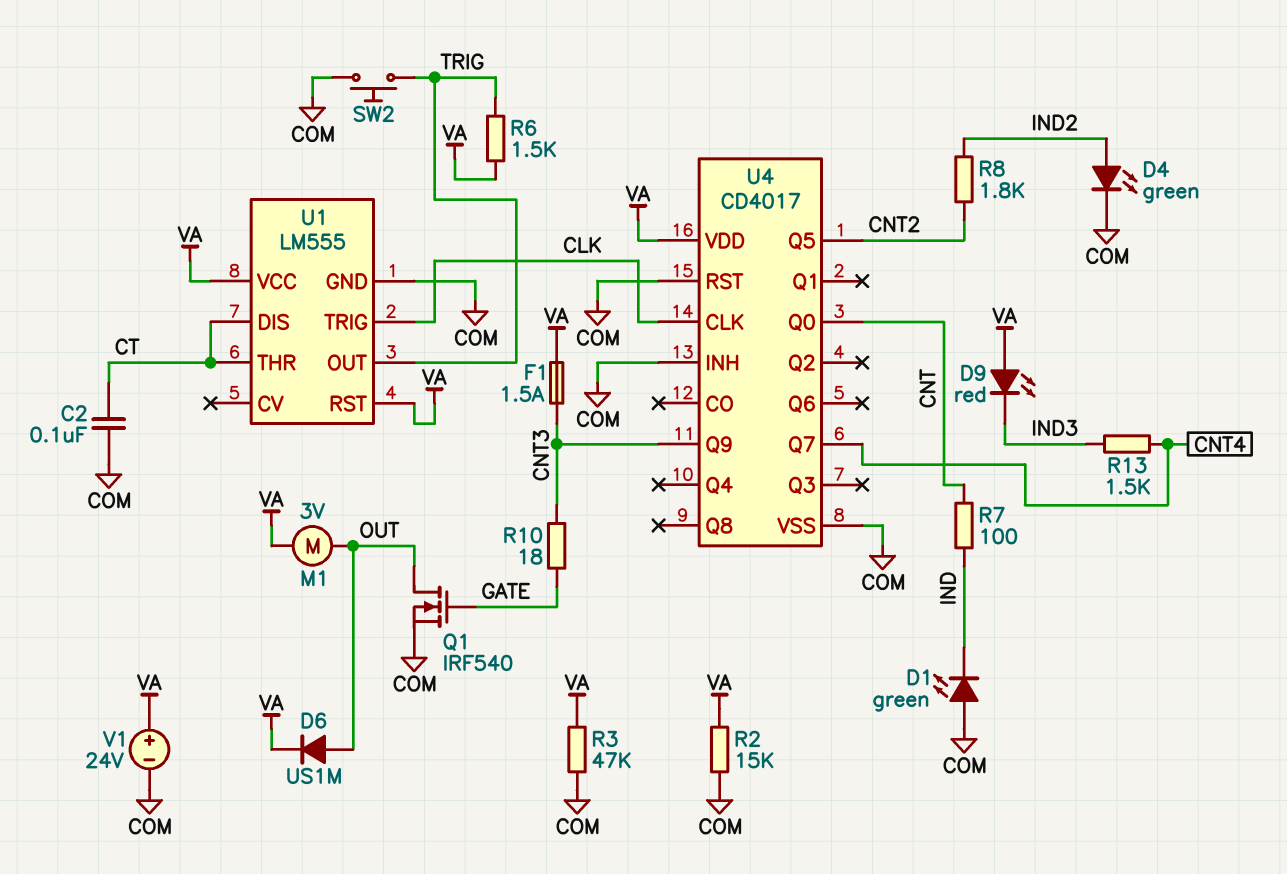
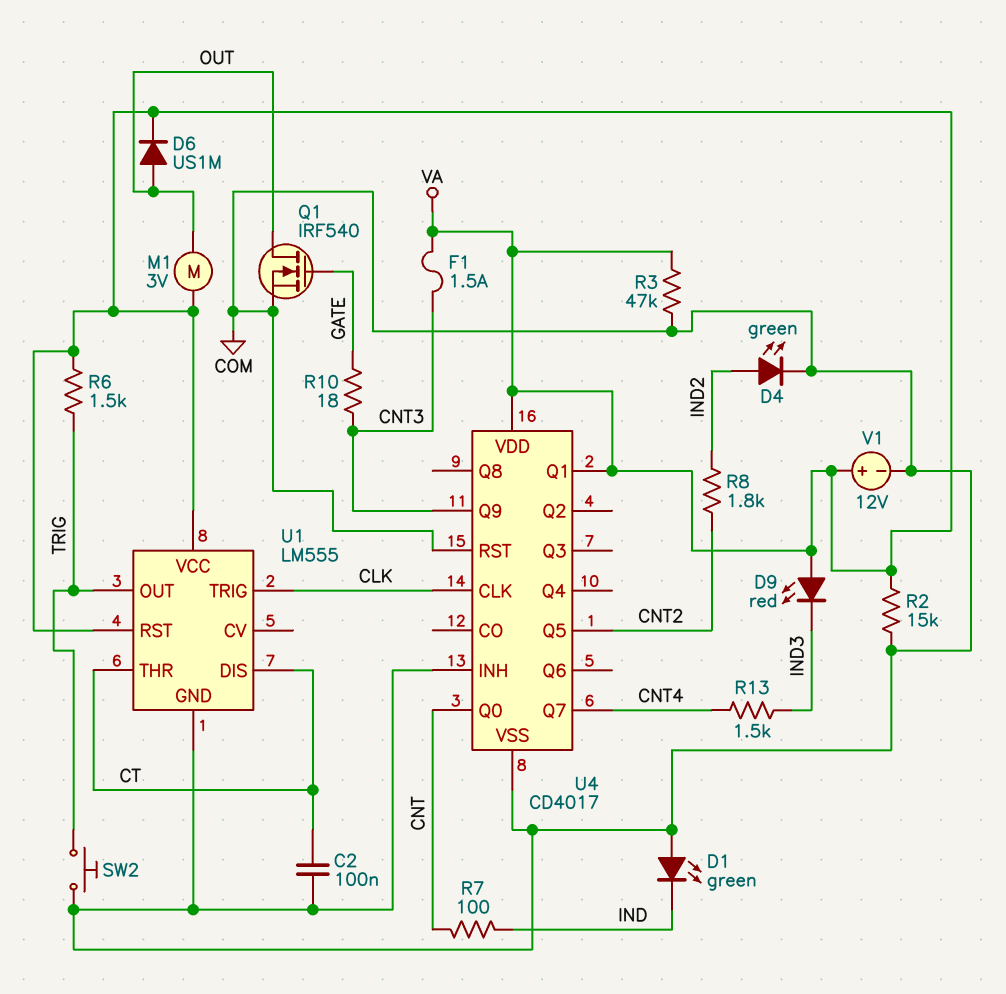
U4 pin Q1: none -> VA
V1: 24V (plus VA, minus COM) -> 12V (plus VA, minus COM)

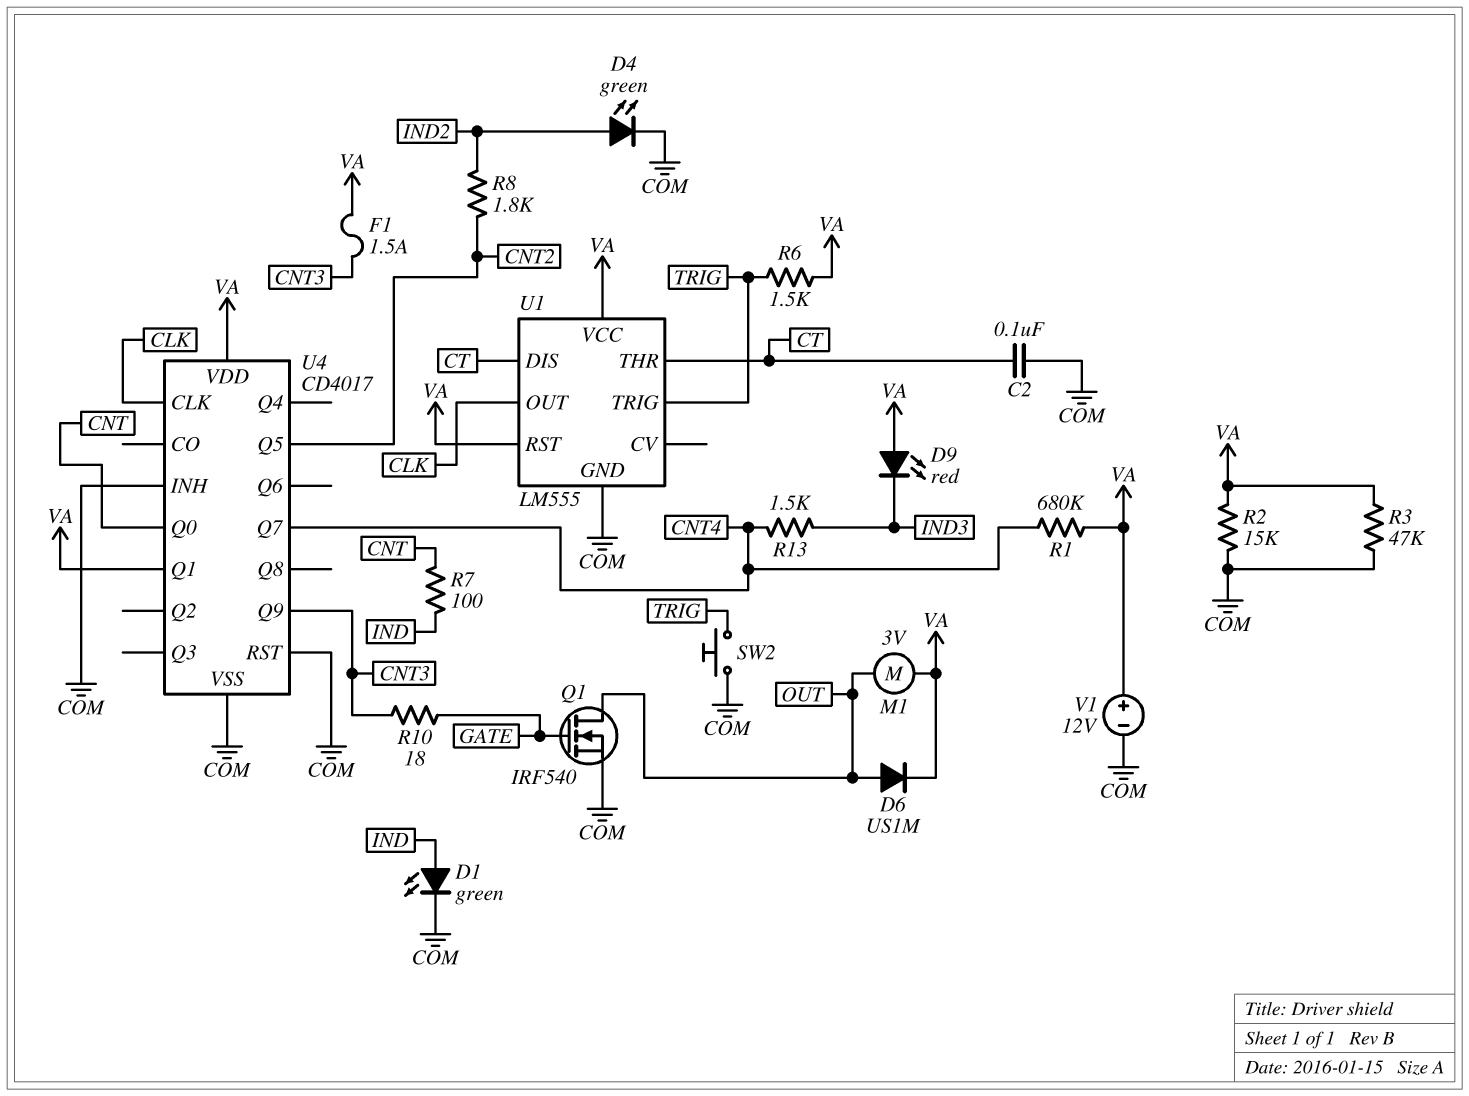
D1: LED green (A COM, K IND) -> LED green (A IND, K COM)
R1: none -> 680k (CNT4, VA)
U1 pin OUT: TRIG -> CLK
U1 pin TRIG: CLK -> TRIG

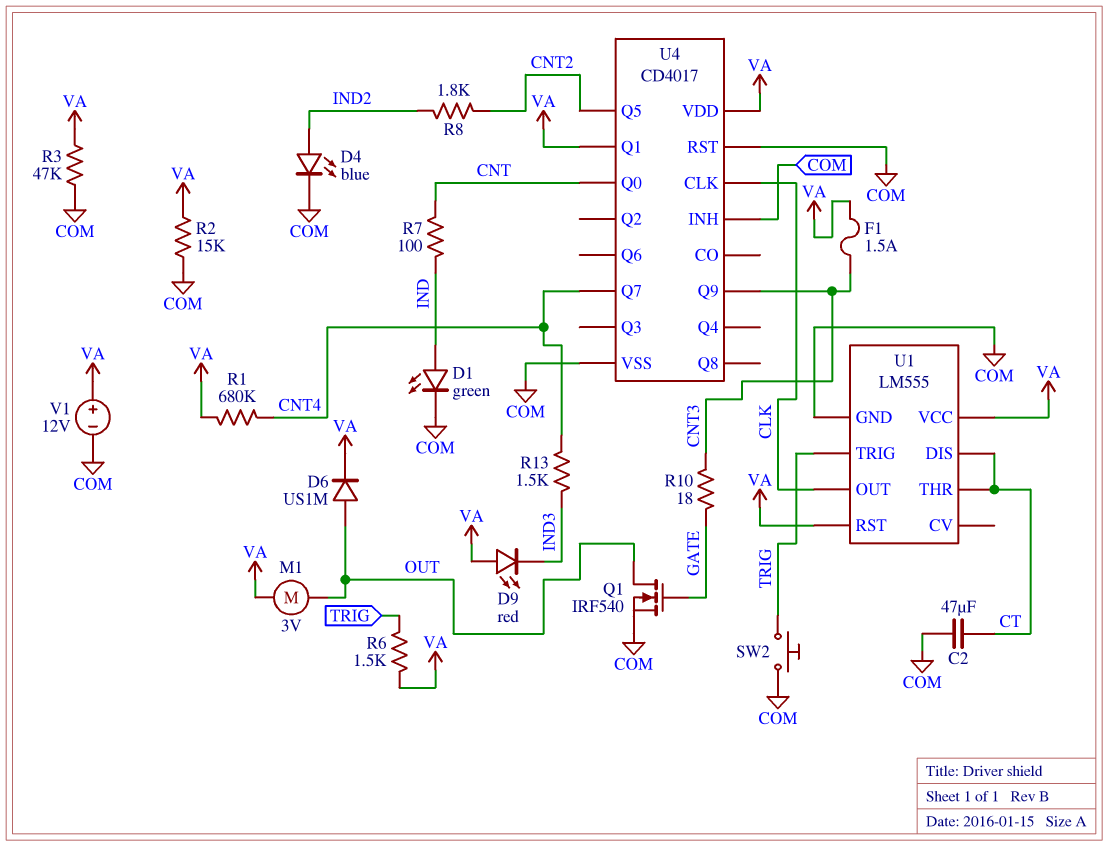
C2: 100nF (COM, CT) -> 47uF (COM, CT)
D4: LED green (A IND2, K COM) -> LED blue (A IND2, K COM)

